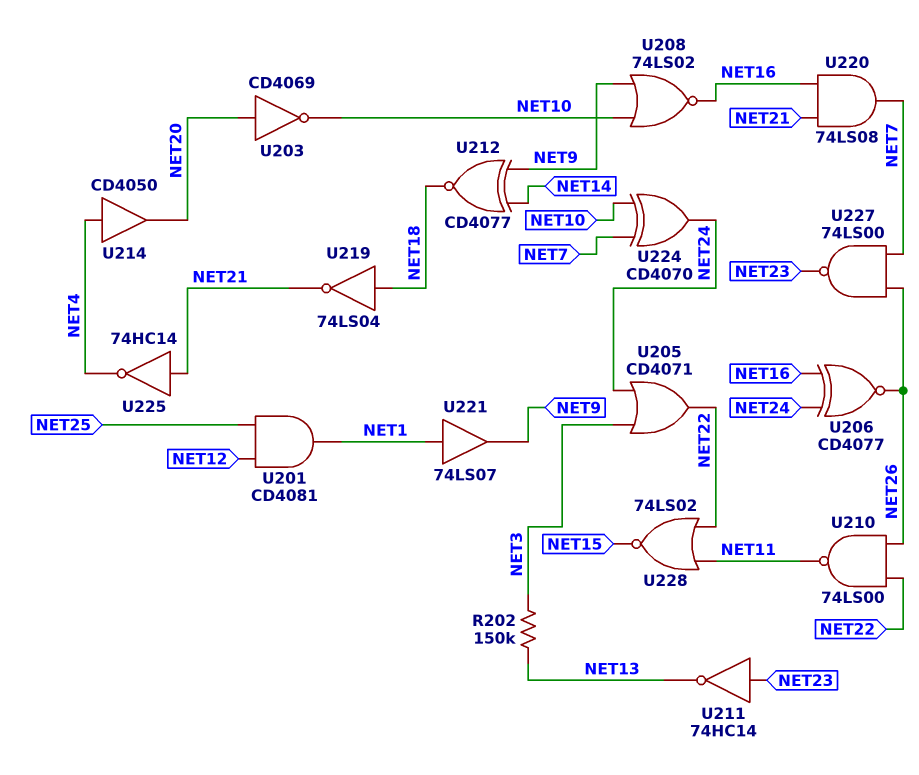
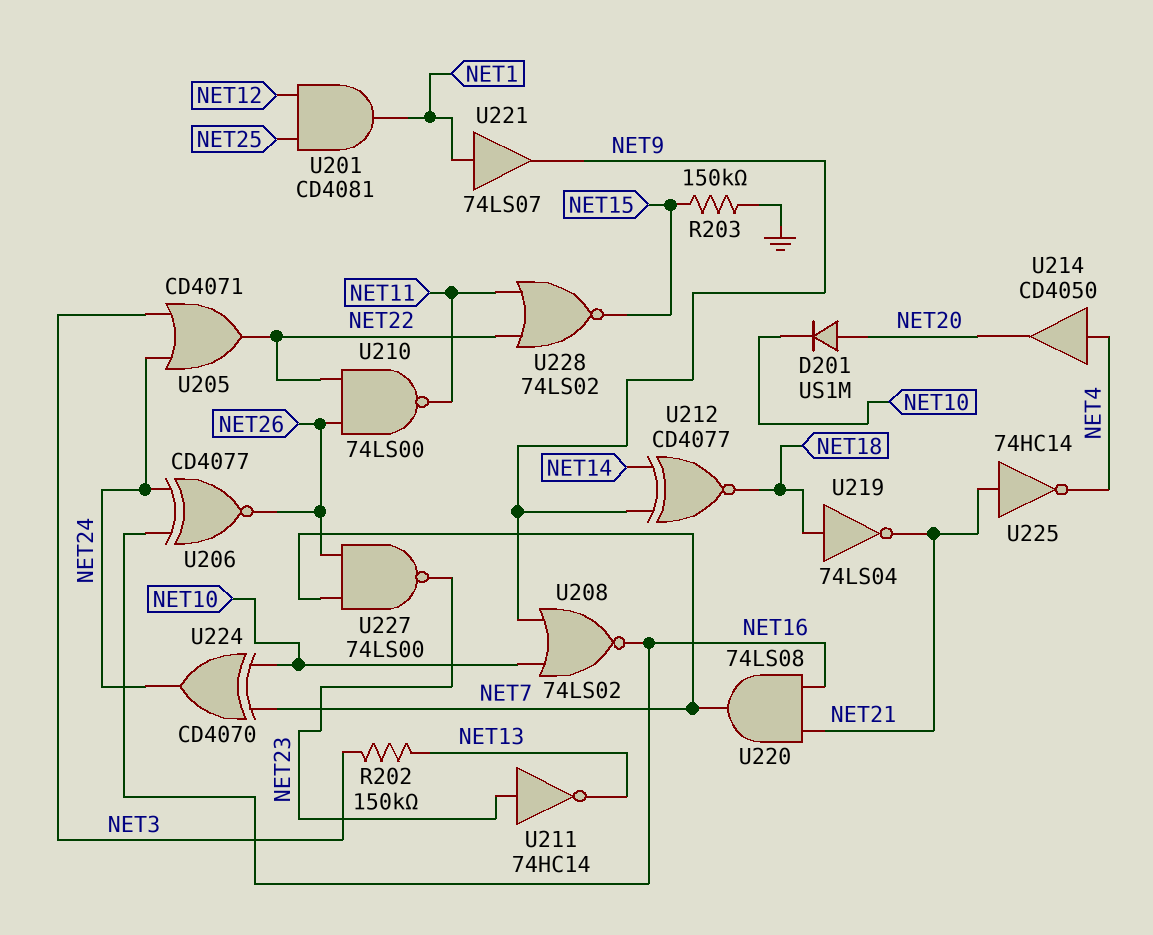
D201: none -> diode US1M (A NET20, K NET10)
R203: none -> 150k (GND, NET15)
U203: NOT CD4069 (in NET20, out NET10) -> none

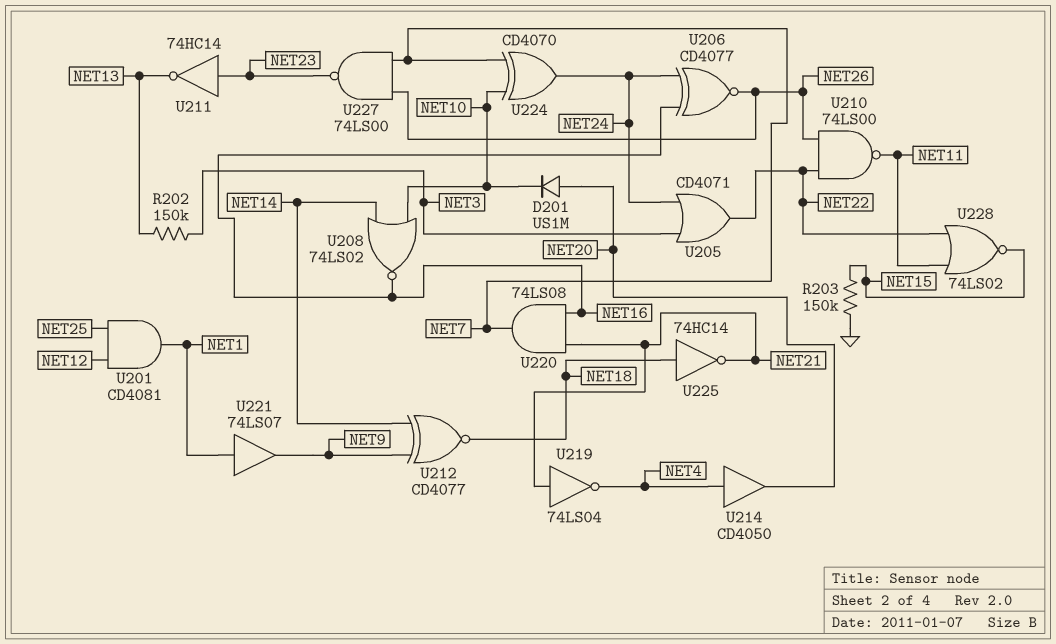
U208: NOR 74LS02 (in NET9, in NET10, out NET16) -> NOR 74LS02 (in NET10, in NET14, out NET16)
U219: NOT 74LS04 (in NET18, out NET21) -> NOT 74LS04 (in NET21, out NET4)
U225: NOT 74HC14 (in NET21, out NET4) -> NOT 74HC14 (in NET18, out NET21)

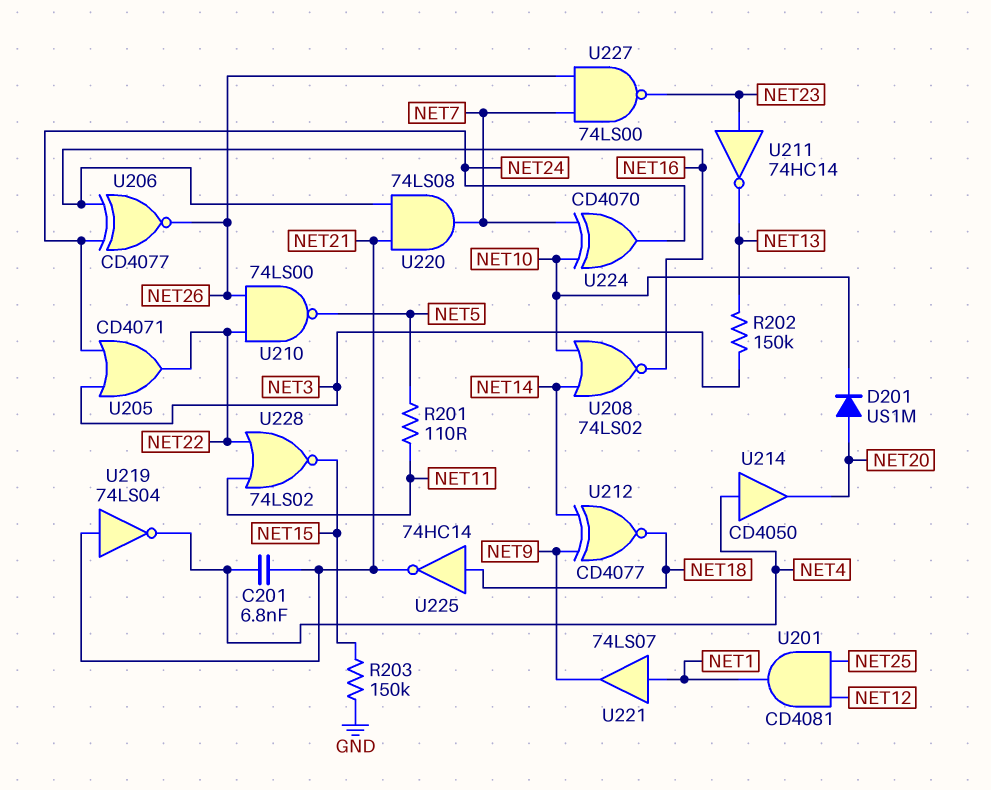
C201: none -> 6.8nF (NET4, NET21)
R201: none -> 110 (NET5, NET11)
U210: NAND 74LS00 (in NET22, in NET26, out NET11) -> NAND 74LS00 (in NET22, in NET26, out NET5)

